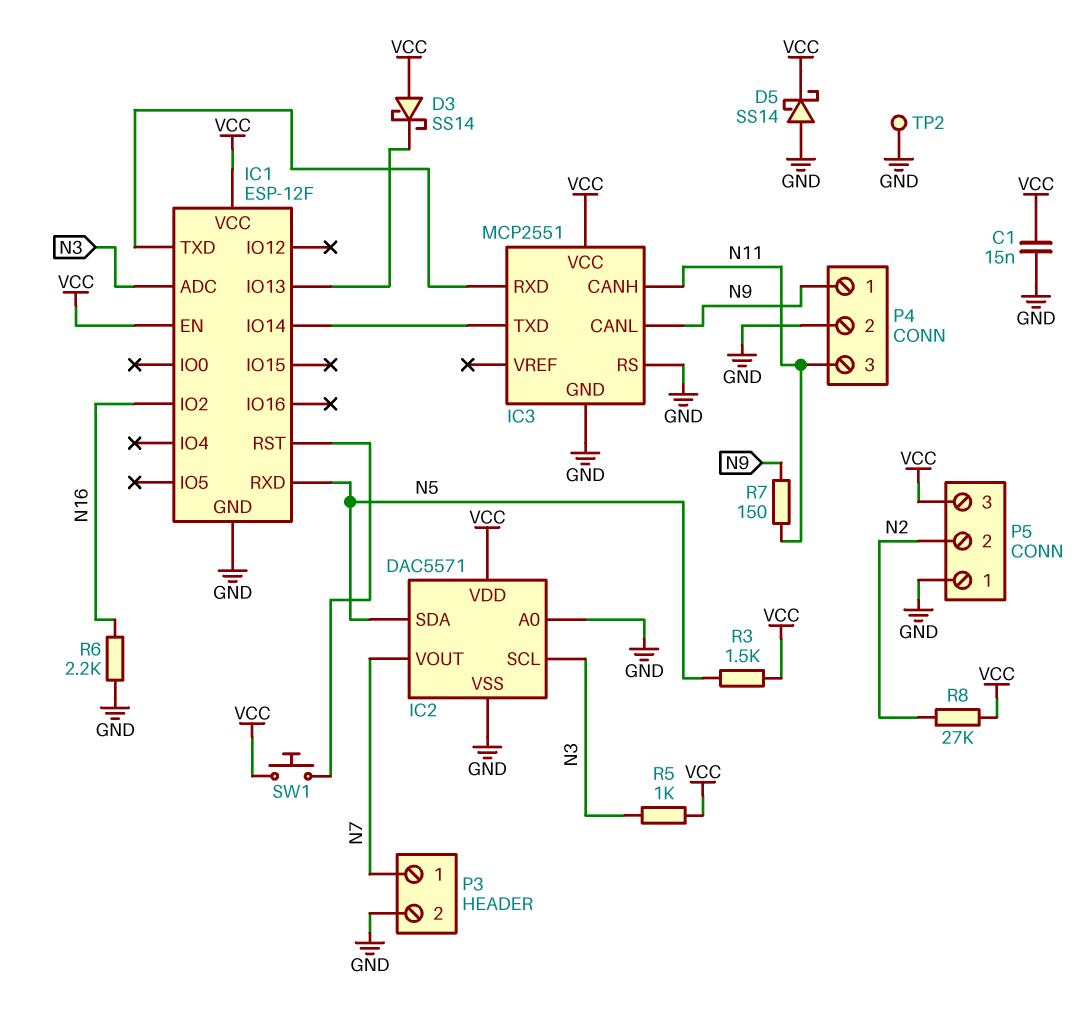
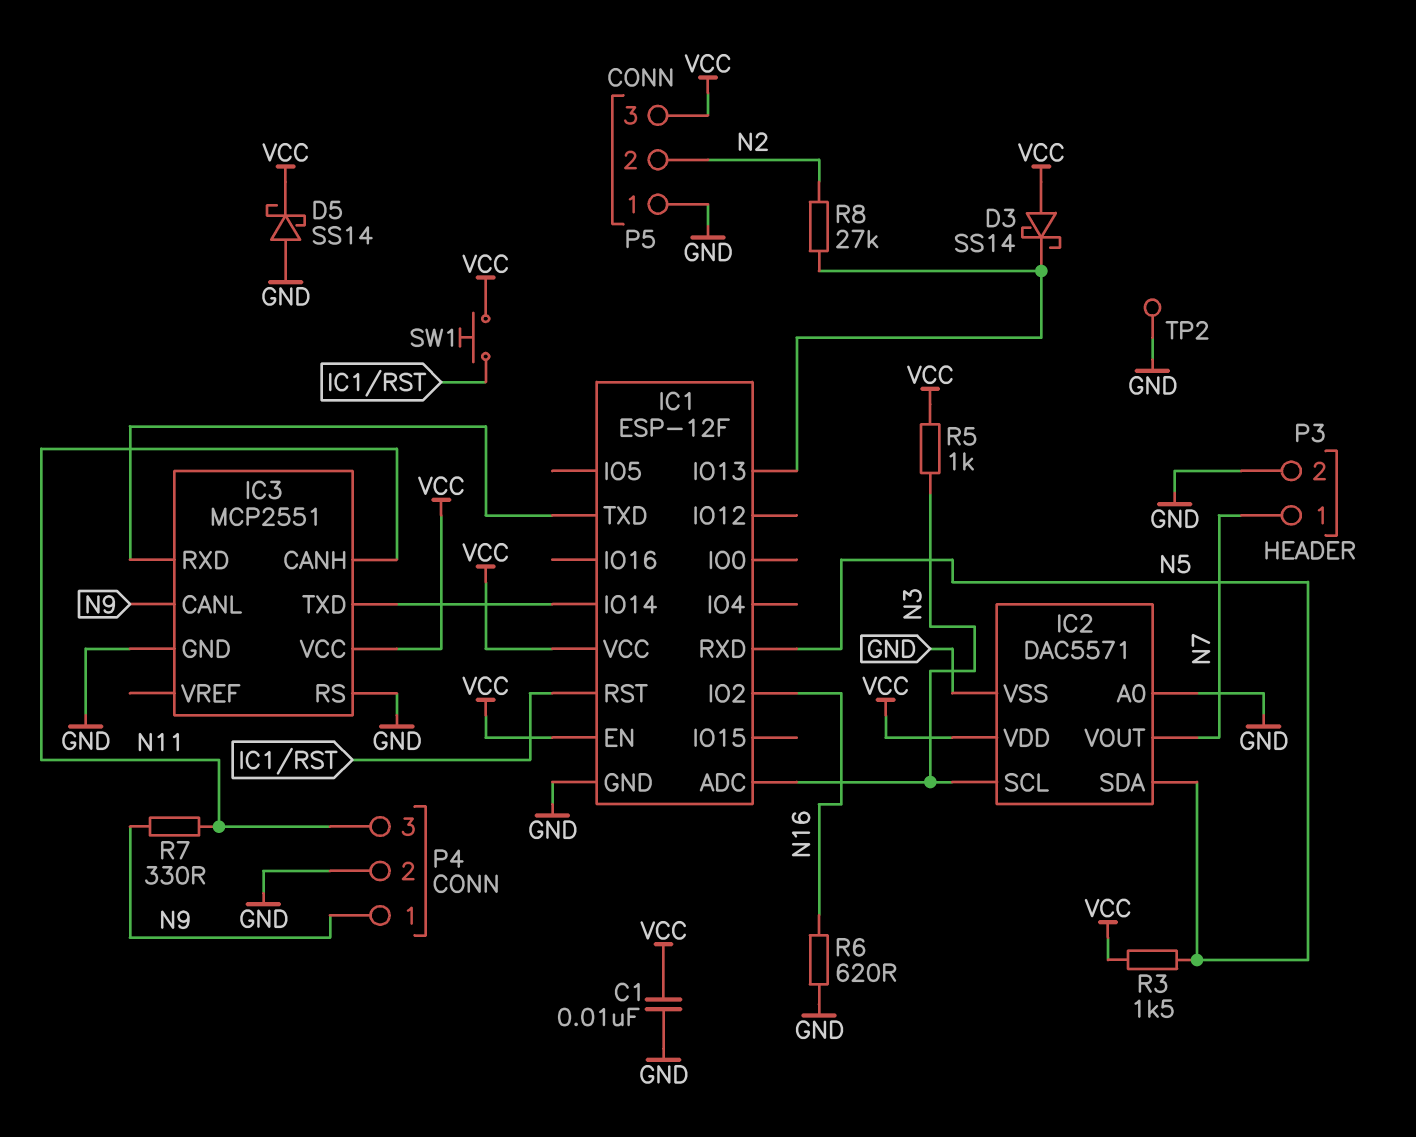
C1: 15nF (GND, VCC) -> 10nF (GND, VCC)
R6: 2.2k (GND, N16) -> 620 (GND, N16)
R7: 150 (N9, N11) -> 330 (N9, N11)
R8: 27k (N2, VCC) -> 27k (IC1/IO13, N2)

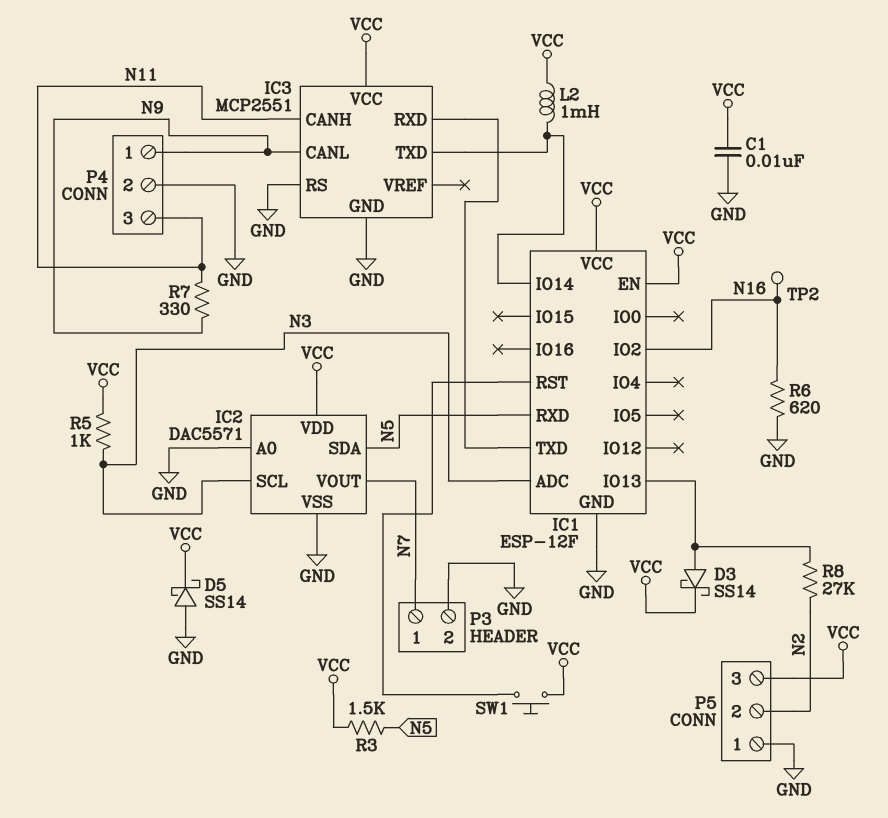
D3: schottky SS14 (A VCC, K IC1/IO13) -> schottky SS14 (A IC1/IO13, K VCC)
L2: none -> 1mH (IC1/IO14, VCC)
TP2: test point (GND) -> test point (N16)

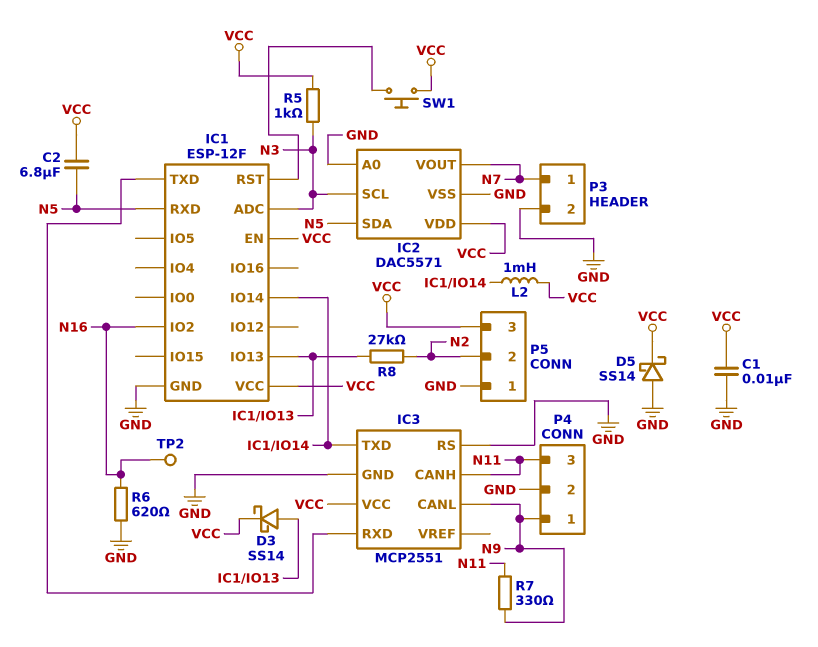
C2: none -> 6.8uF (N5, VCC)
R3: 1.5k (N5, VCC) -> none

